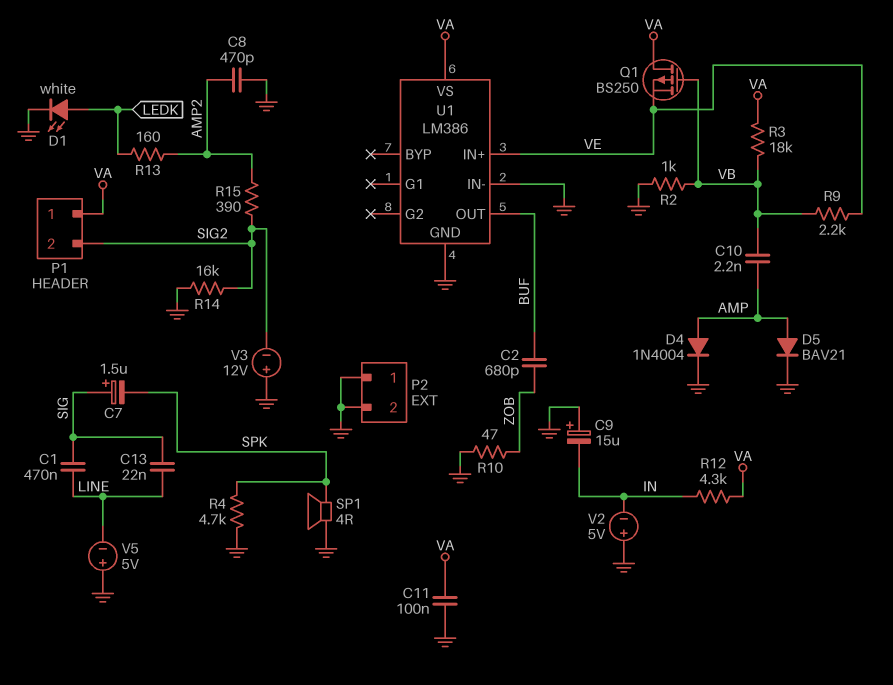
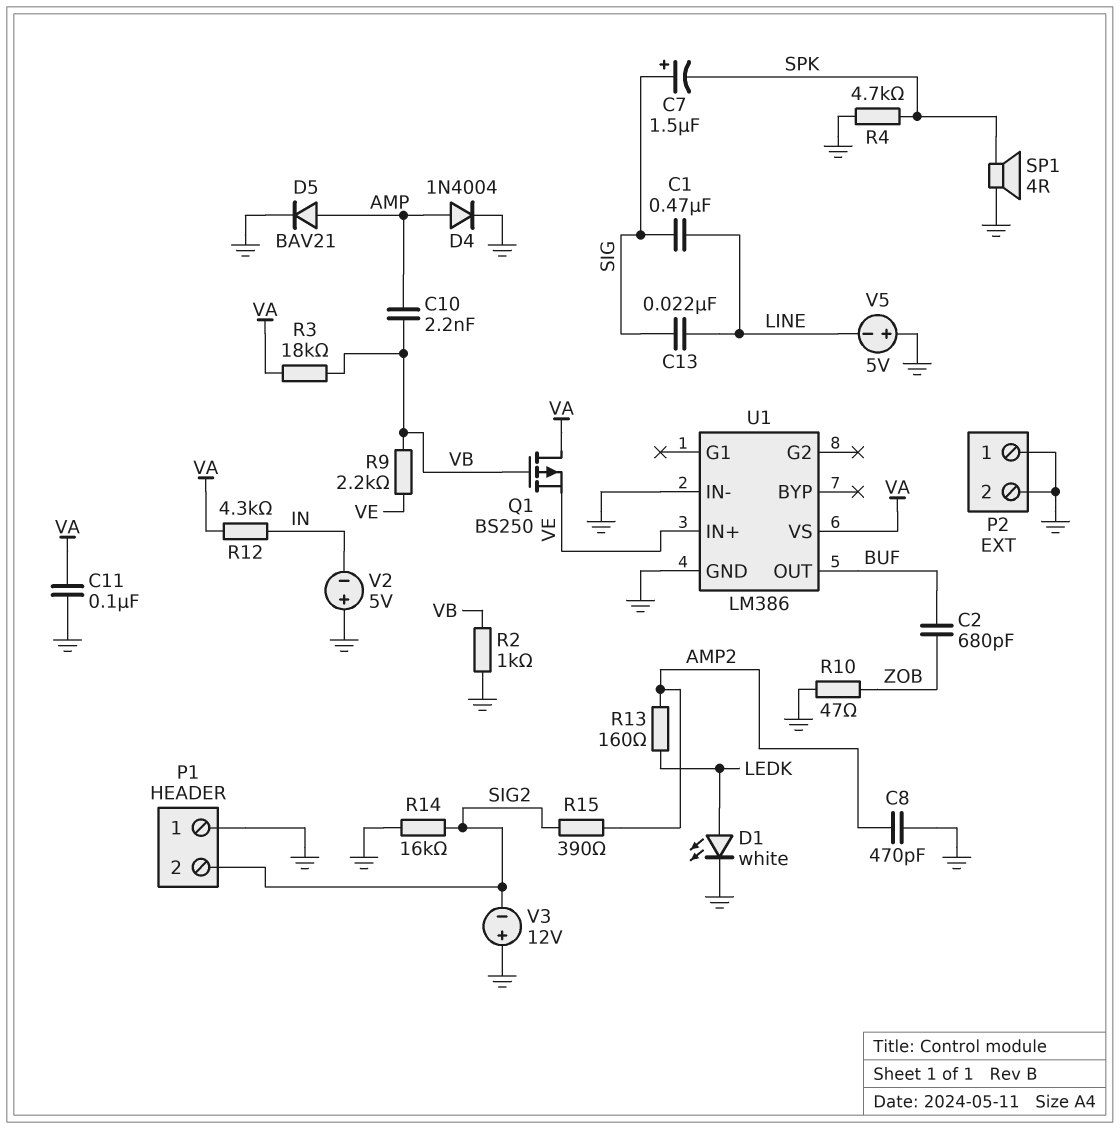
C9: 15uF (plus GND, minus IN) -> none
P1 pin 1: VA -> GND

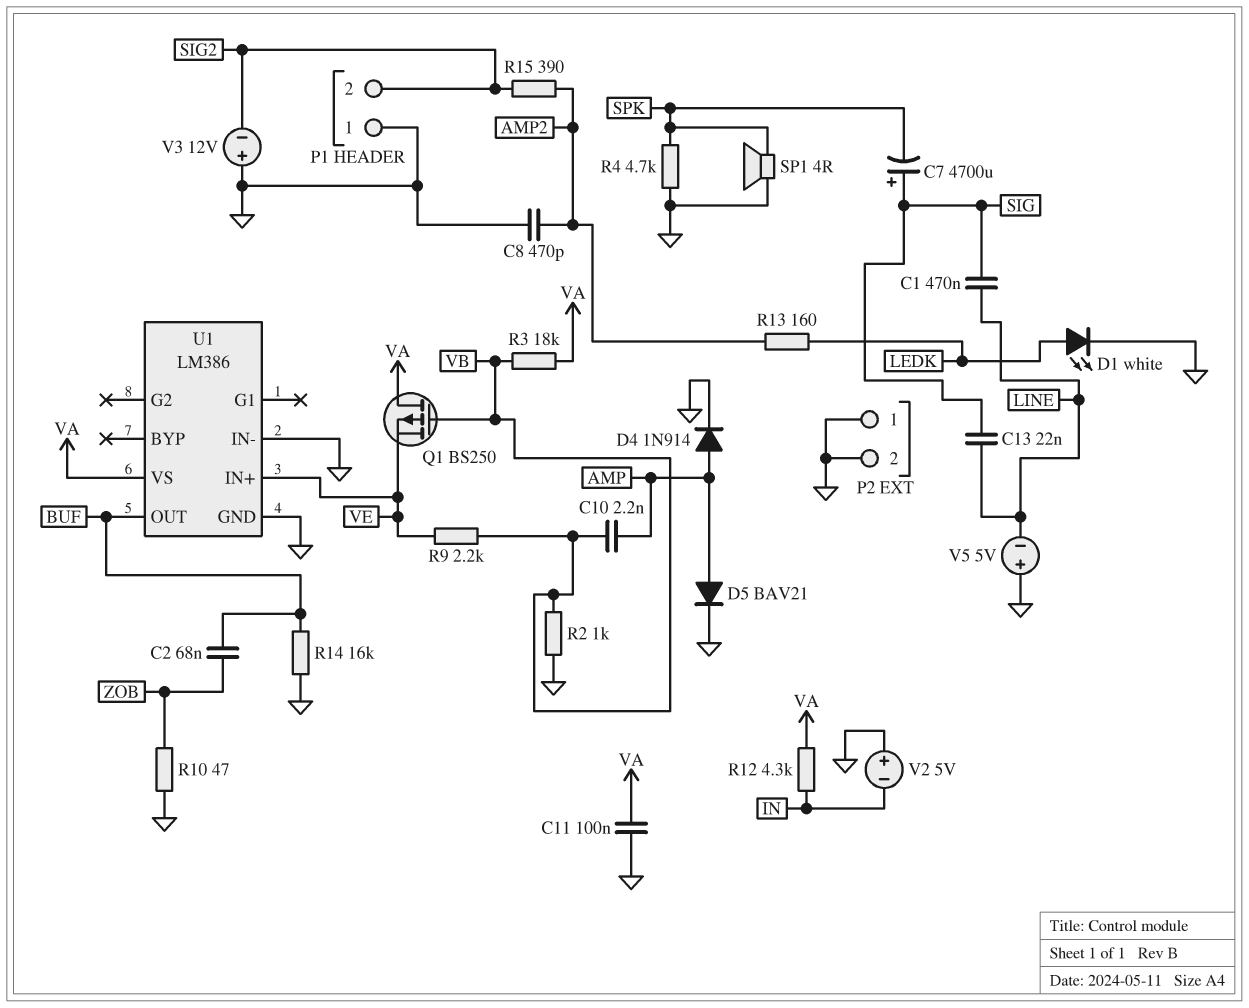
C2: 680pF (BUF, ZOB) -> 68nF (BUF, ZOB)
C7: 1.5uF (plus SIG, minus SPK) -> 4700uF (plus SIG, minus SPK)
D4: diode 1N4004 (A AMP, K GND) -> diode 1N914 (A AMP, K GND)
R14: 16k (GND, SIG2) -> 16k (BUF, GND)

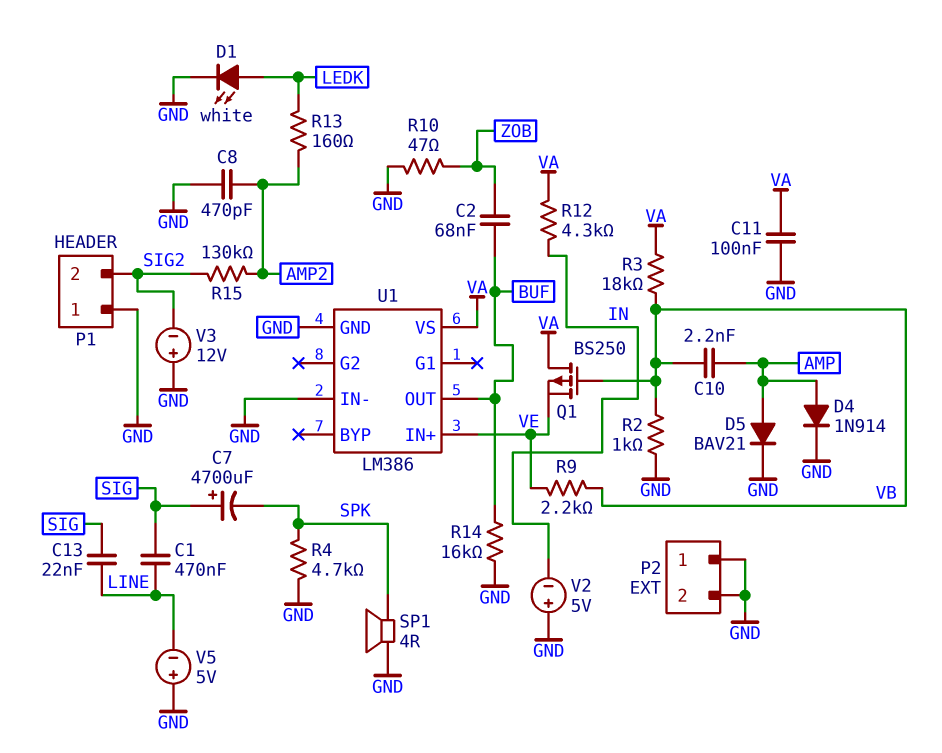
R15: 390 (AMP2, SIG2) -> 130k (AMP2, SIG2)

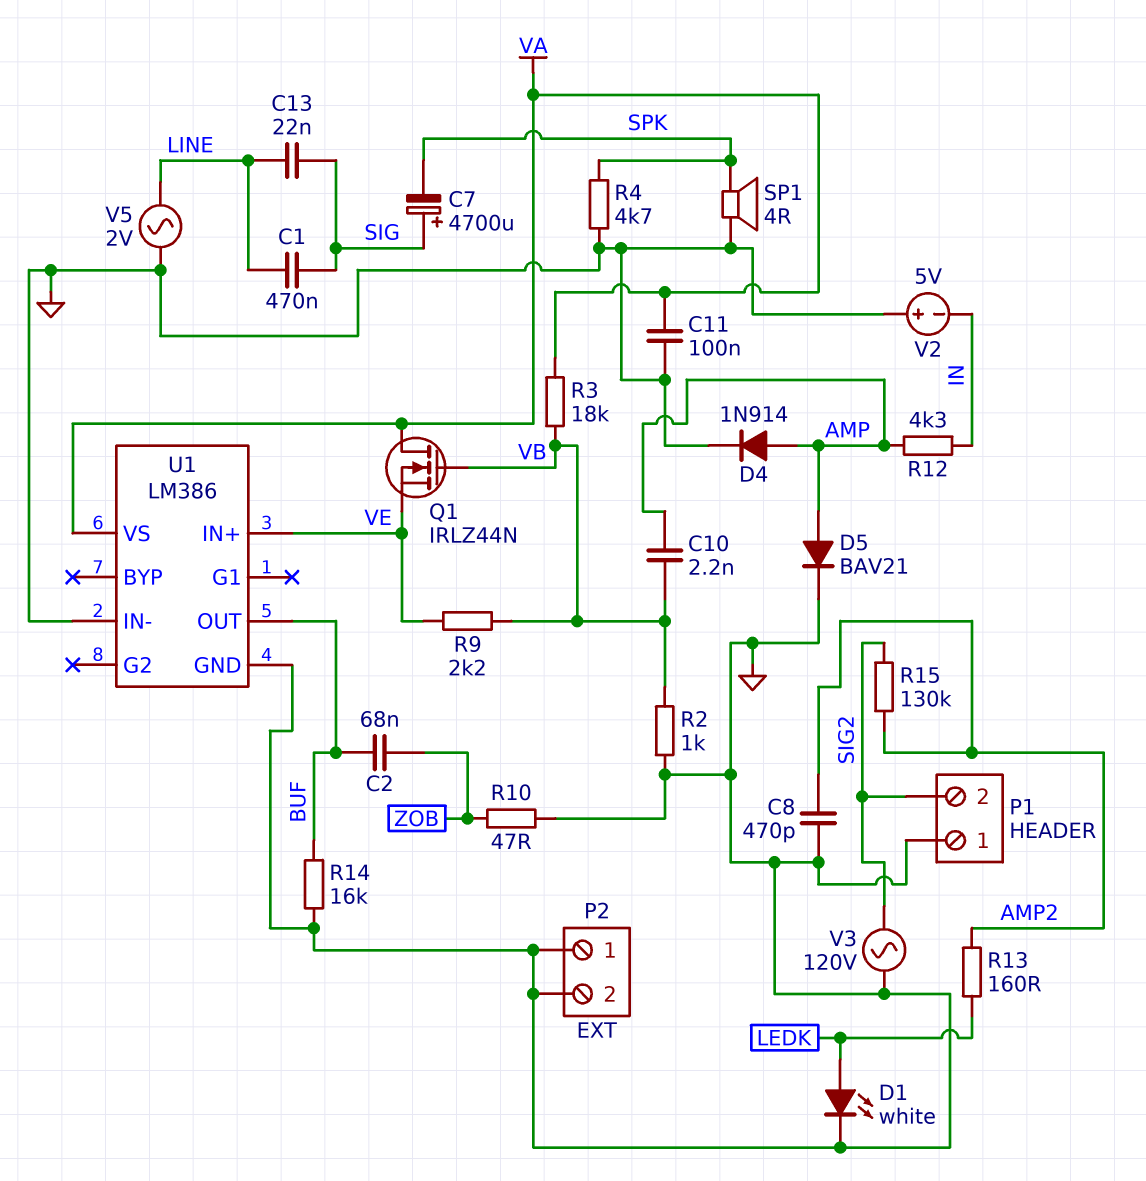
Q1: PMOS BS250 (G VB, D VA, S VE) -> NMOS IRLZ44N (G VB, D VA, S VE)
R12: 4.3k (IN, VA) -> 4.3k (AMP, IN)
V3: 12V (plus GND, minus SIG2) -> AC 120V (GND, SIG2)
V5: 5V (plus GND, minus LINE) -> AC 2V (GND, LINE)

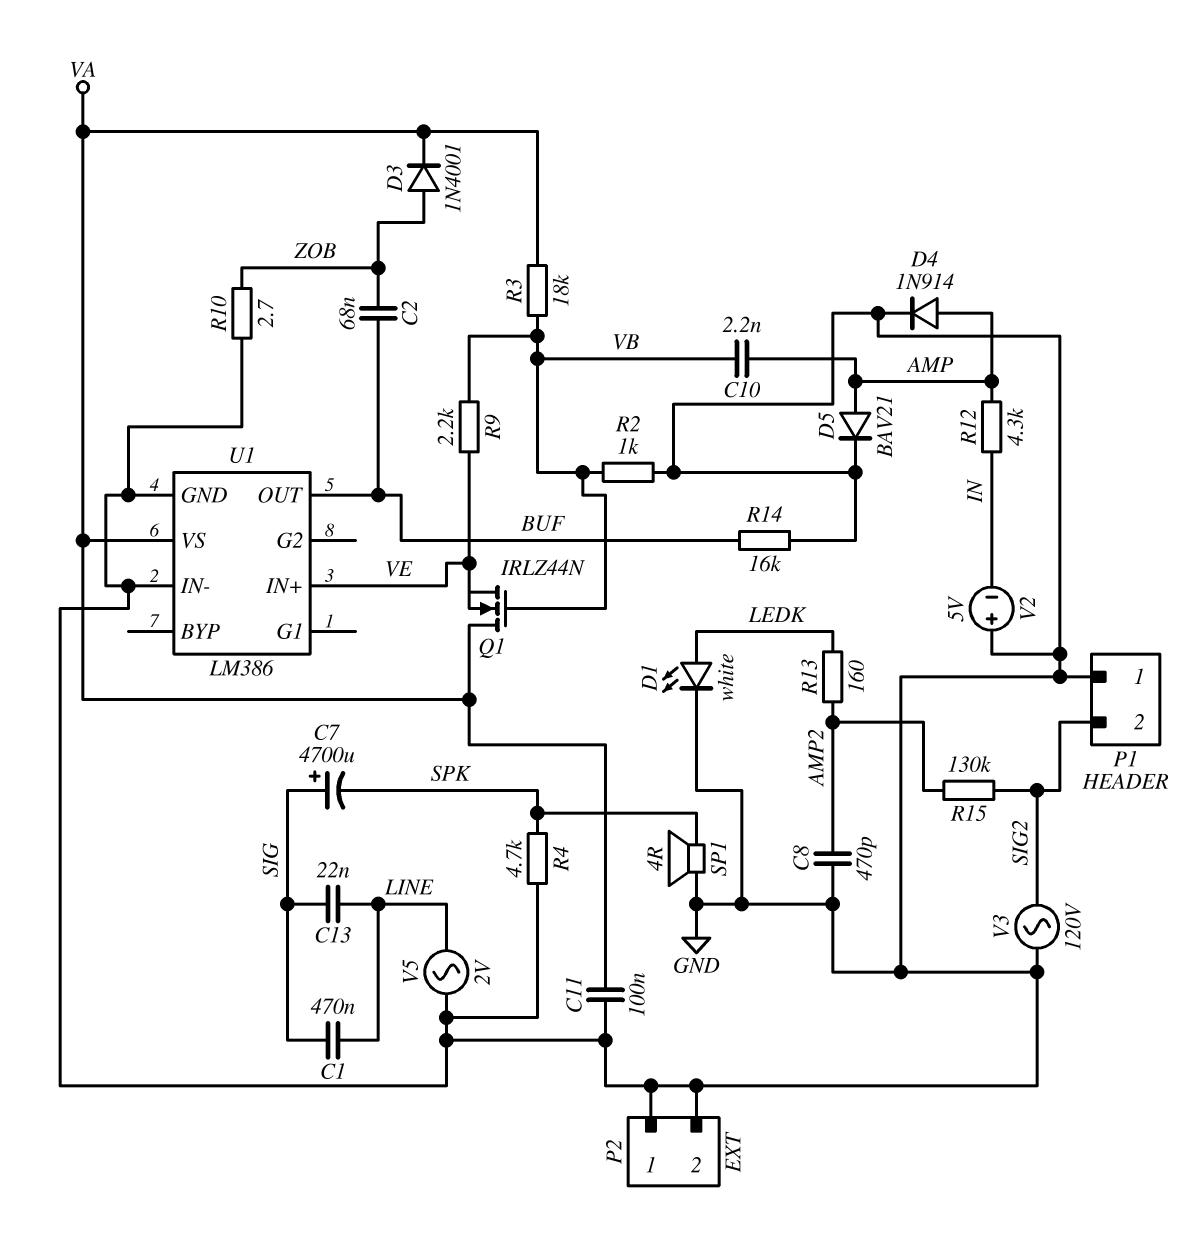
D3: none -> diode 1N4001 (A ZOB, K VA)
R10: 47 (GND, ZOB) -> 2.7 (GND, ZOB)

